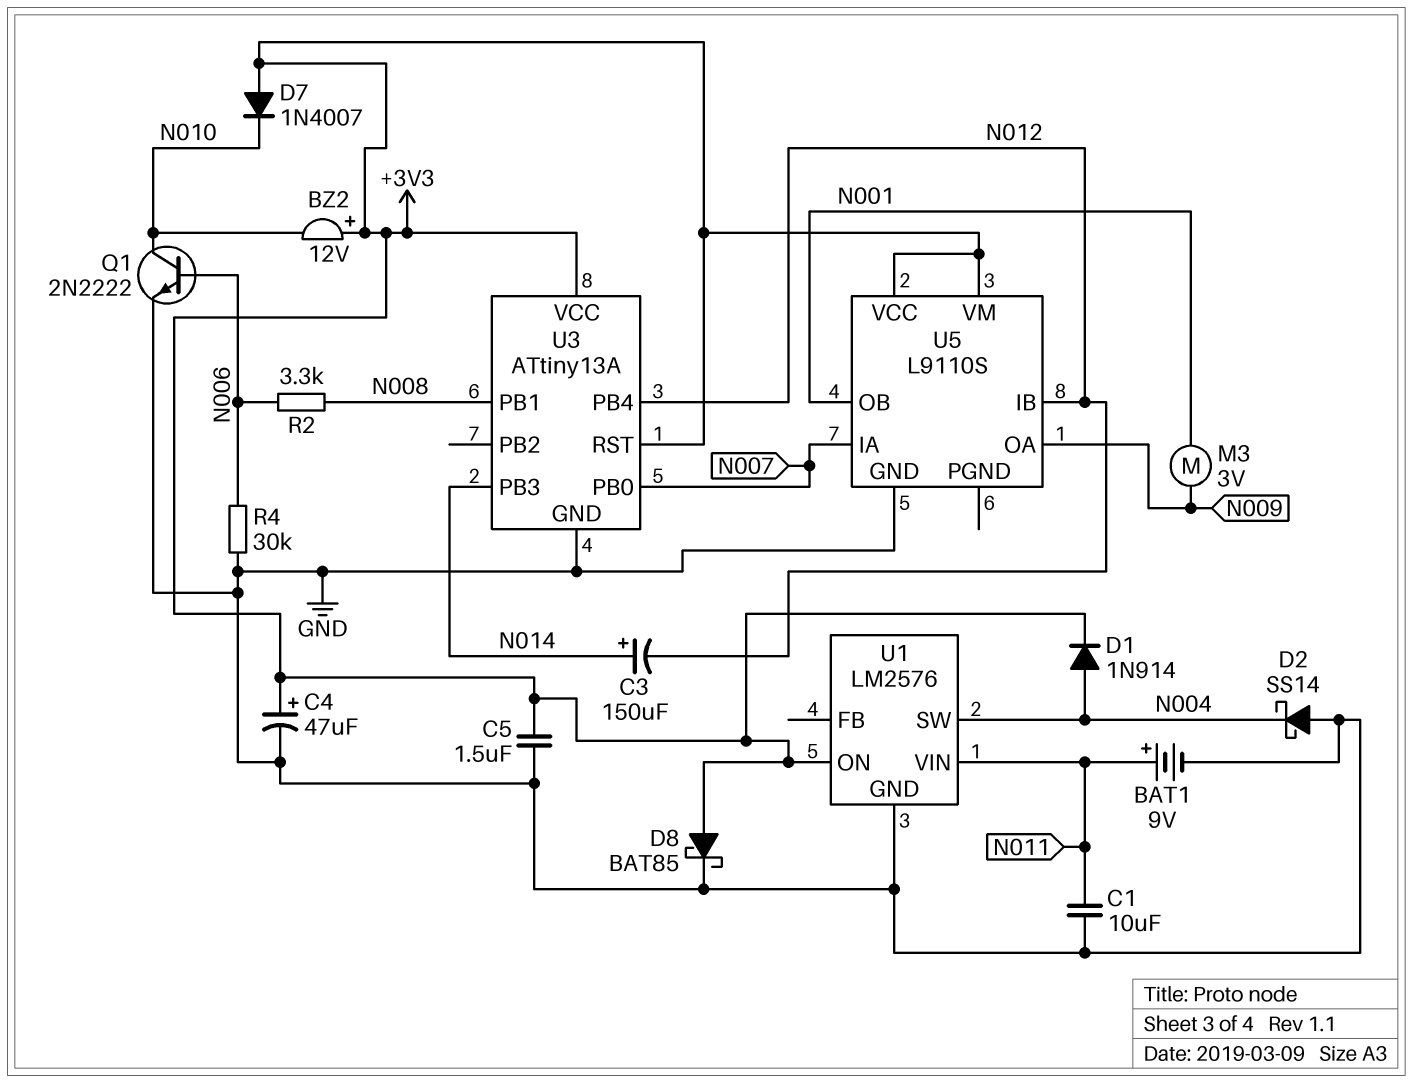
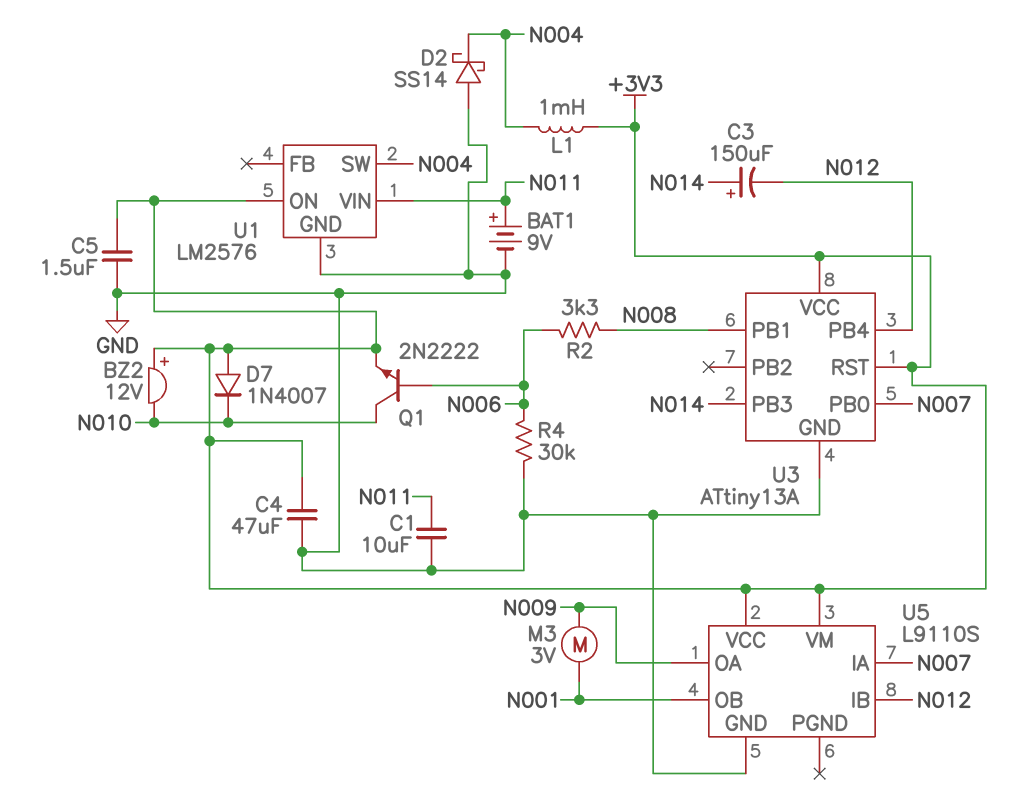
C4: 47uF (plus +3V3, minus GND) -> 47uF (+3V3, GND)
D1: diode 1N914 (A N004, K +3V3) -> none
D8: schottky BAT85 (A +3V3, K GND) -> none
L1: none -> 1mH (+3V3, N004)
Q1: NPN 2N2222 (B N006, C N010, E GND) -> NPN 2N2222 (B N006, C N010, E +3V3)

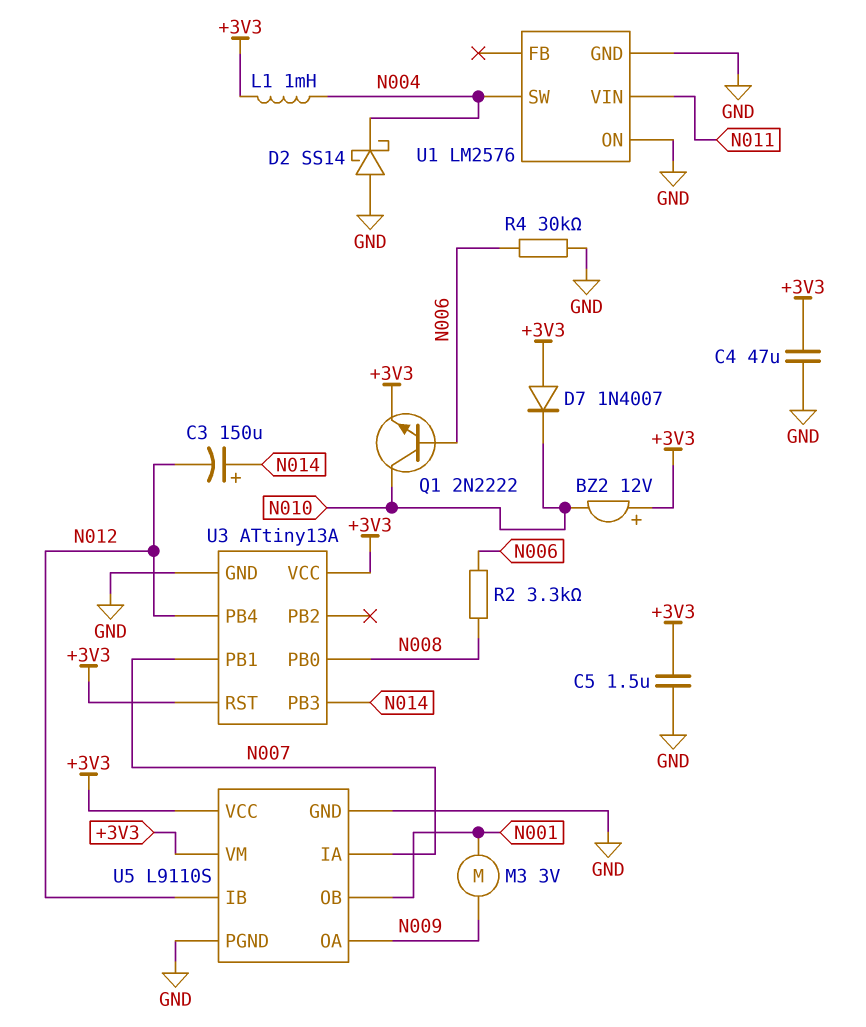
BAT1: 9V (plus N011, minus GND) -> none
C1: 10uF (GND, N011) -> none
U1 pin ON: +3V3 -> GND
U3 pin PB0: N007 -> N008
U3 pin PB1: N008 -> N007
U5 pin PGND: none -> GND

